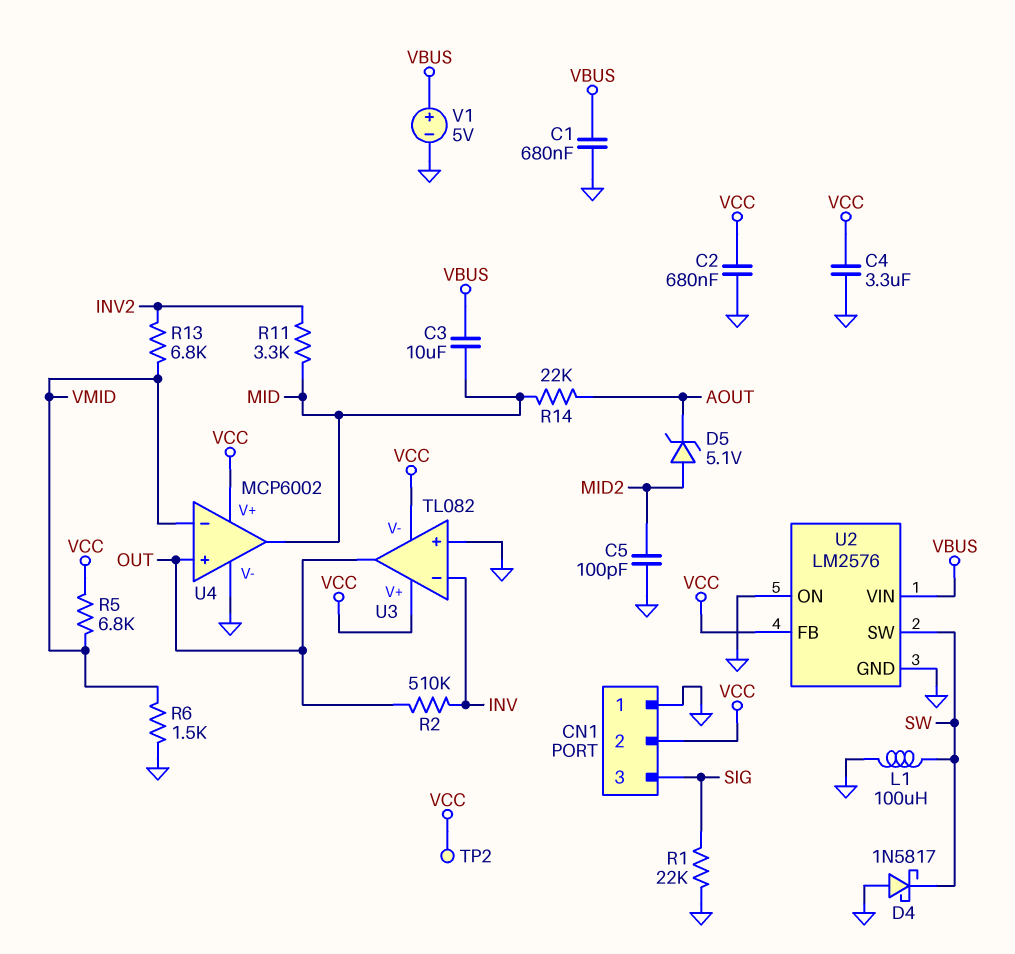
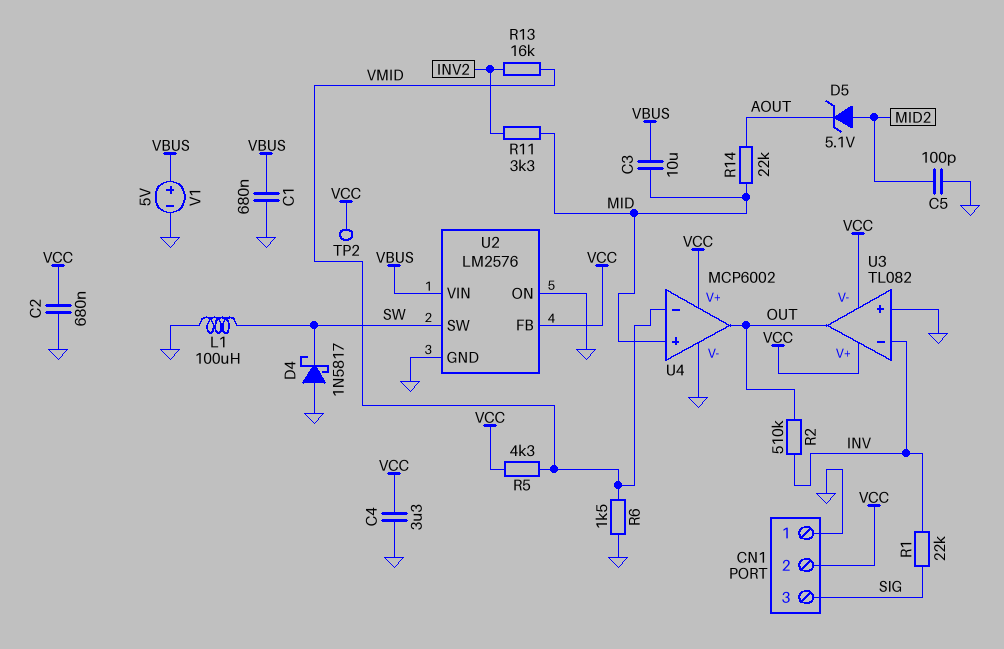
R1: 22k (GND, SIG) -> 22k (INV, SIG)
R5: 6.8k (VCC, VMID) -> 4.3k (VCC, VMID)
R13: 6.8k (INV2, VMID) -> 16k (INV2, VMID)
U4 pin in+: OUT -> MID
U4 pin out: MID -> OUT

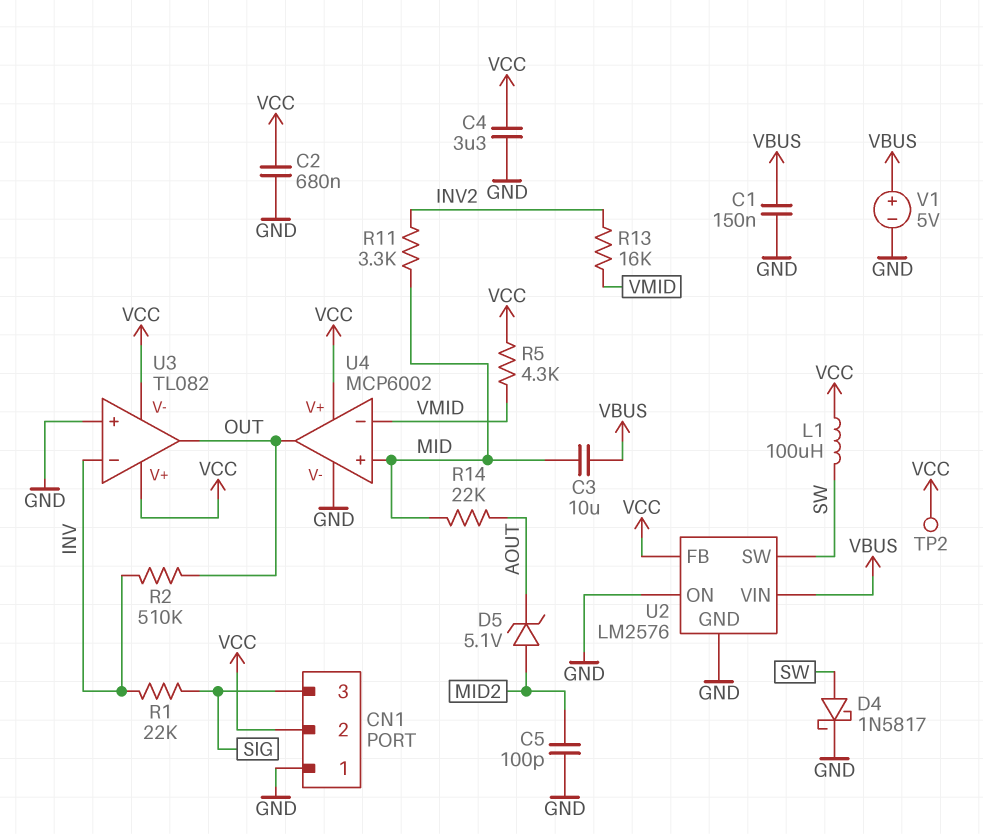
C1: 680nF (GND, VBUS) -> 150nF (GND, VBUS)
D4: schottky 1N5817 (A GND, K SW) -> schottky 1N5817 (A SW, K GND)
L1: 100uH (GND, SW) -> 100uH (SW, VCC)
R6: 1.5k (GND, VMID) -> none

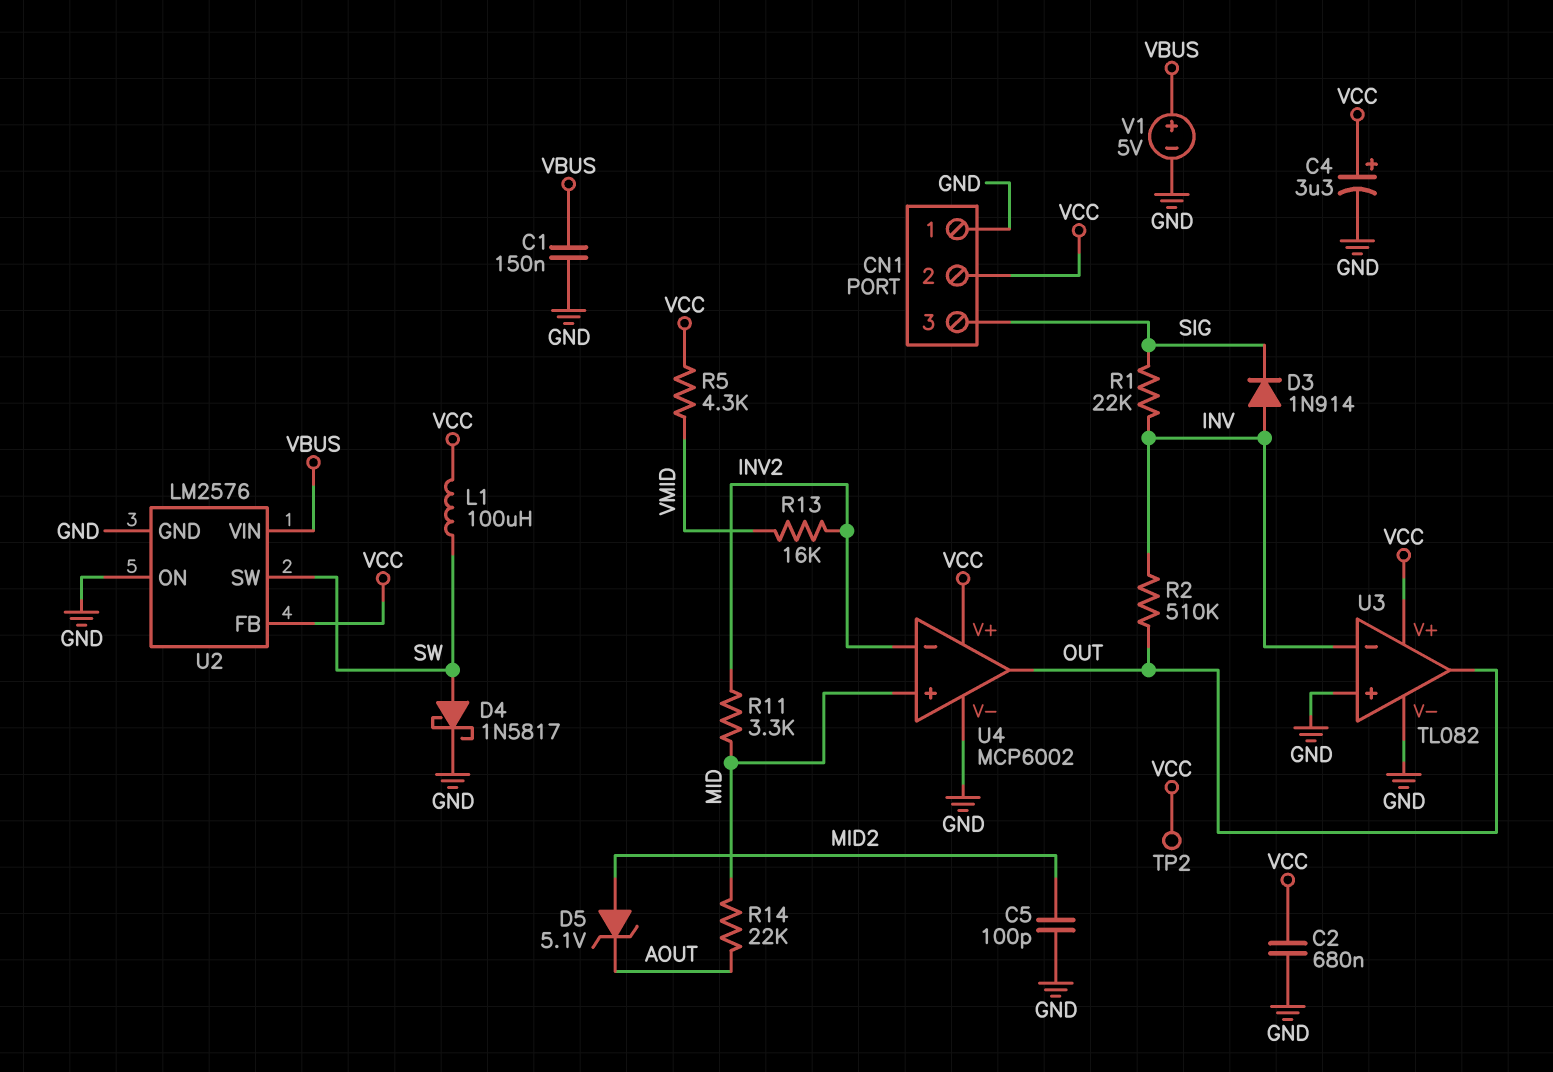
C3: 10uF (MID, VBUS) -> none
C4: 3.3uF (GND, VCC) -> 3.3uF (plus VCC, minus GND)
D3: none -> diode 1N914 (A INV, K SIG)
U3 pin V-: VCC -> GND
U4 pin in-: VMID -> INV2

